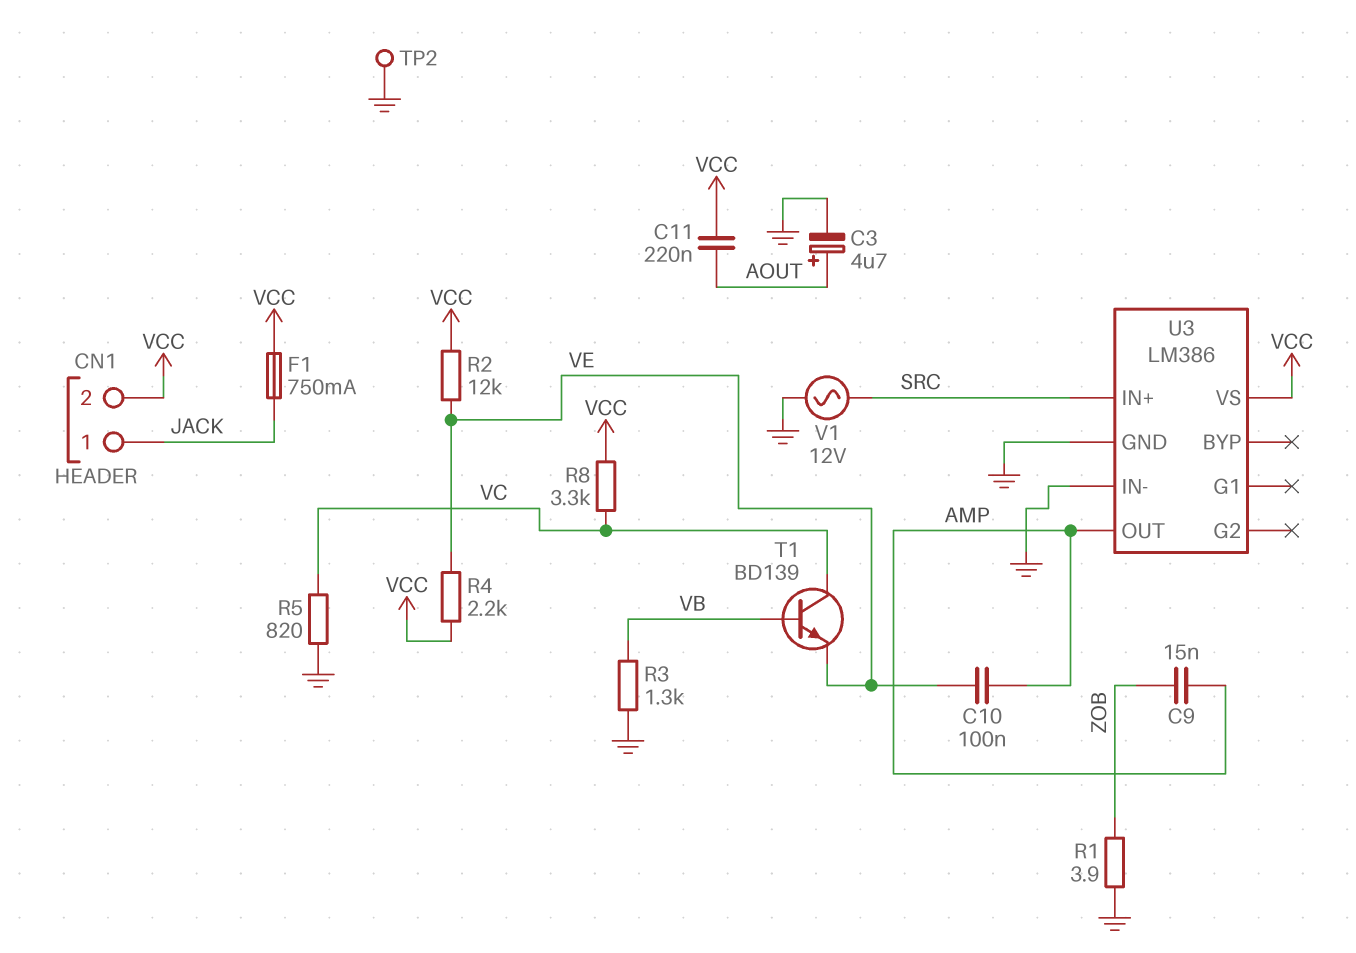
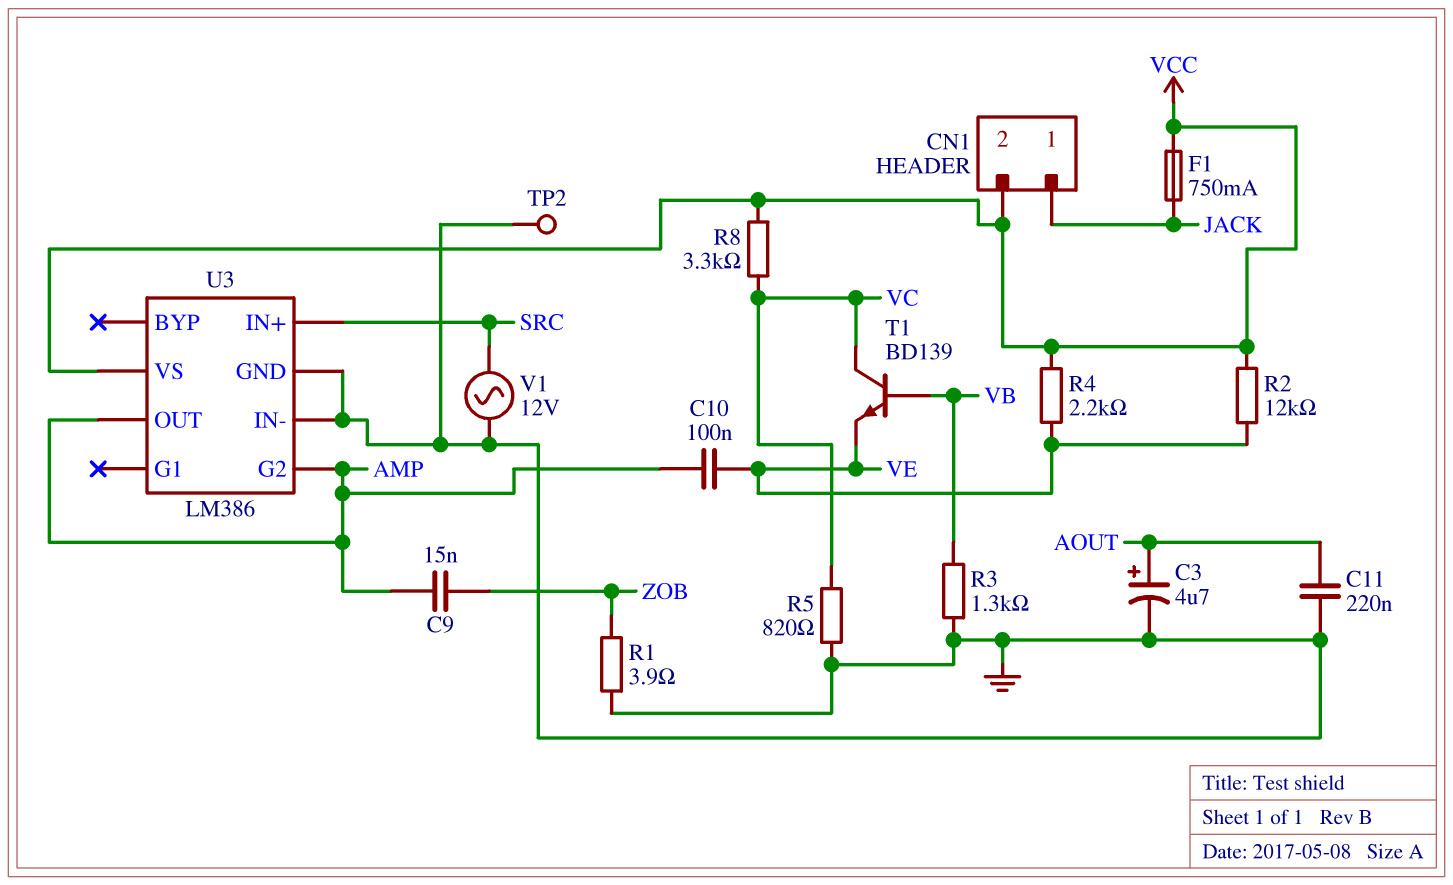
C11: 220nF (AOUT, VCC) -> 220nF (AOUT, GND)
U3 pin G2: none -> AMP

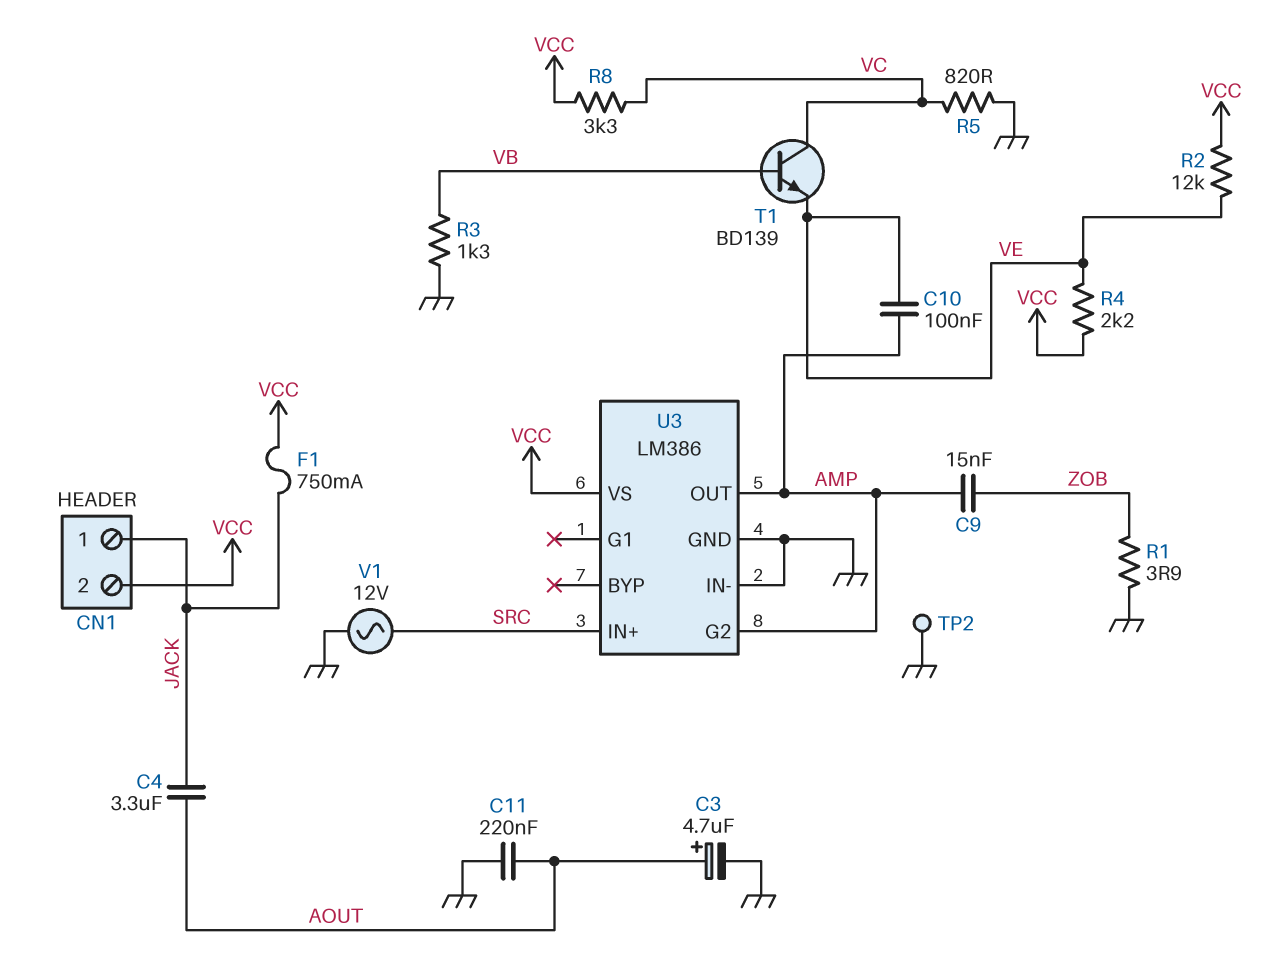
C4: none -> 3.3uF (AOUT, JACK)

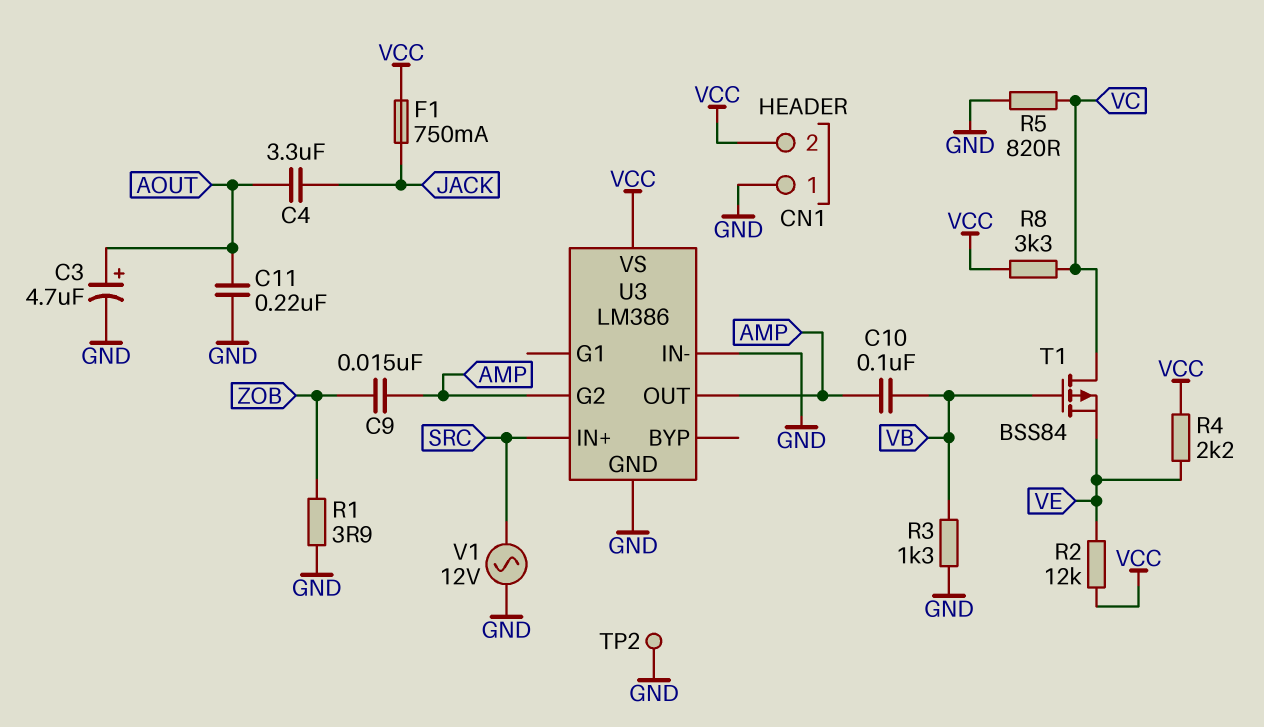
C10: 100nF (AMP, VE) -> 100nF (AMP, VB)
CN1 pin 1: JACK -> GND
T1: NPN BD139 (B VB, C VC, E VE) -> PMOS BSS84 (G VB, D VC, S VE)

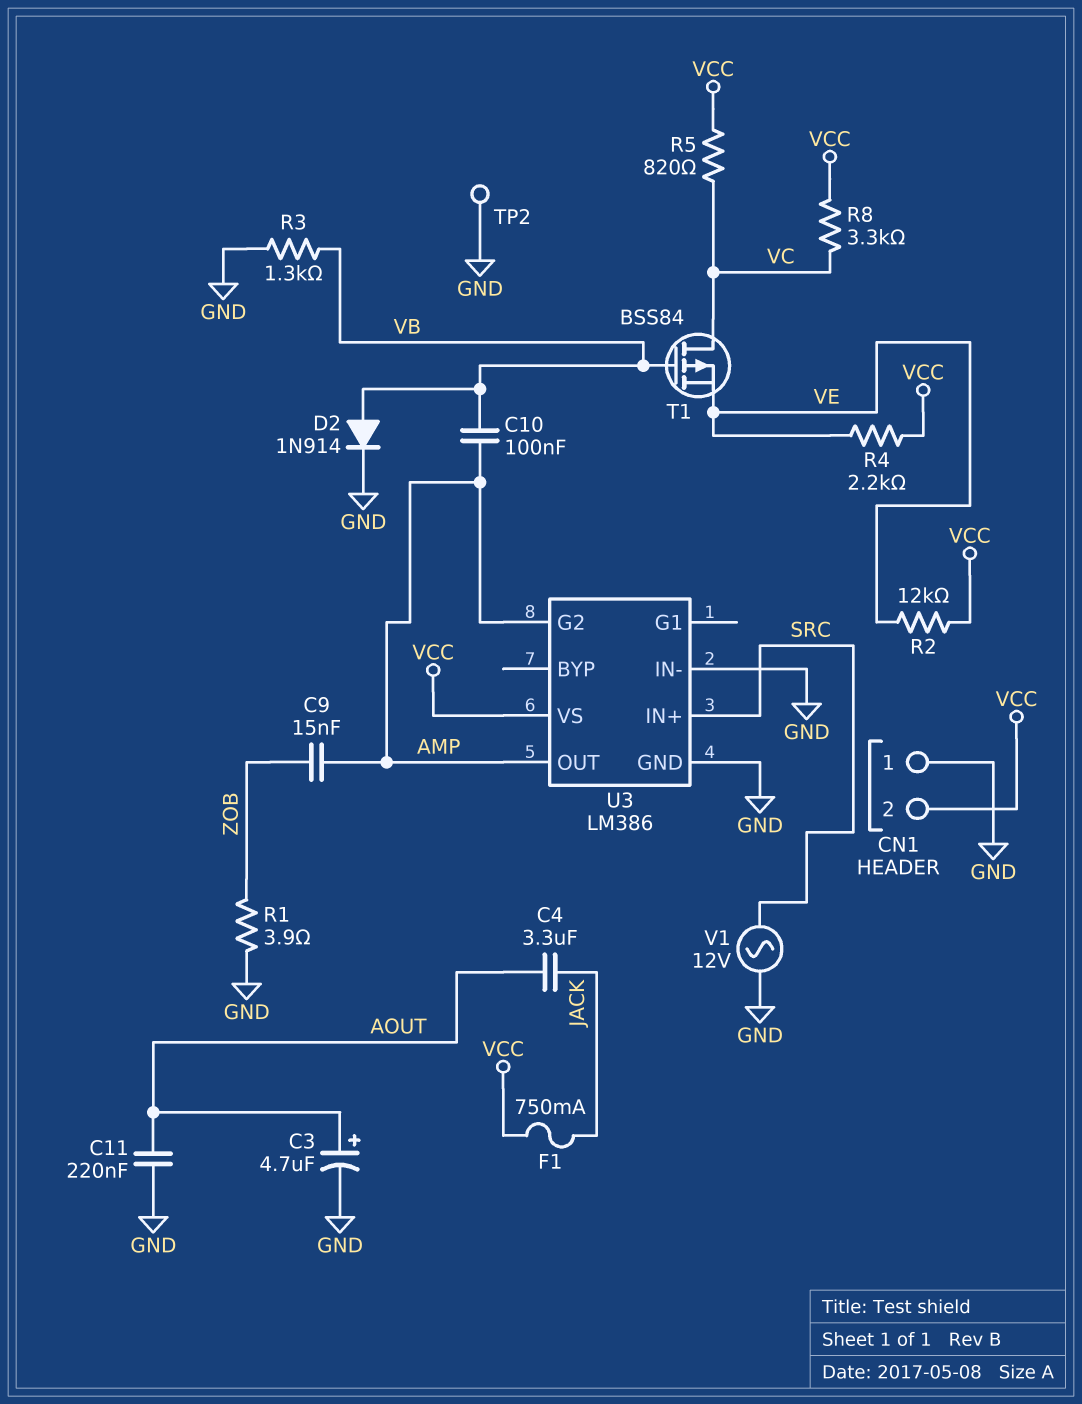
D2: none -> diode 1N914 (A VB, K GND)
R5: 820 (GND, VC) -> 820 (VC, VCC)

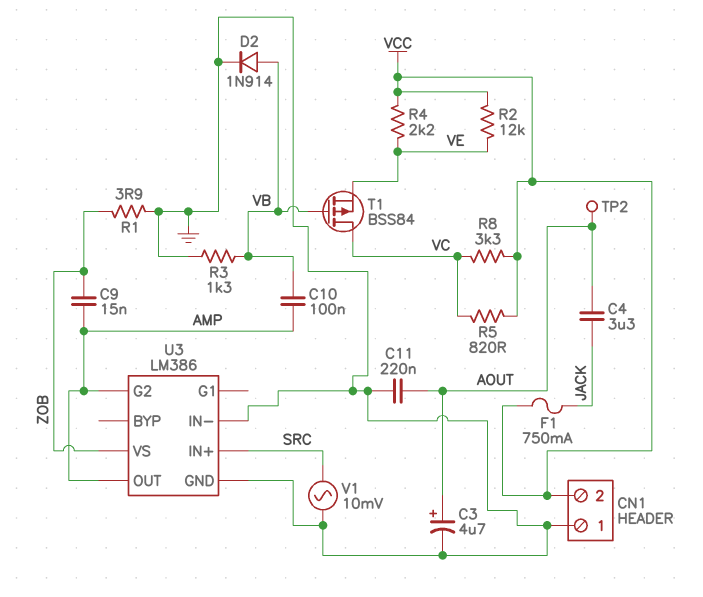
TP2: test point (GND) -> test point (AOUT)
U3 pin VS: VCC -> ZOB
V1: AC 12V (GND, SRC) -> AC 10mV (GND, SRC)

